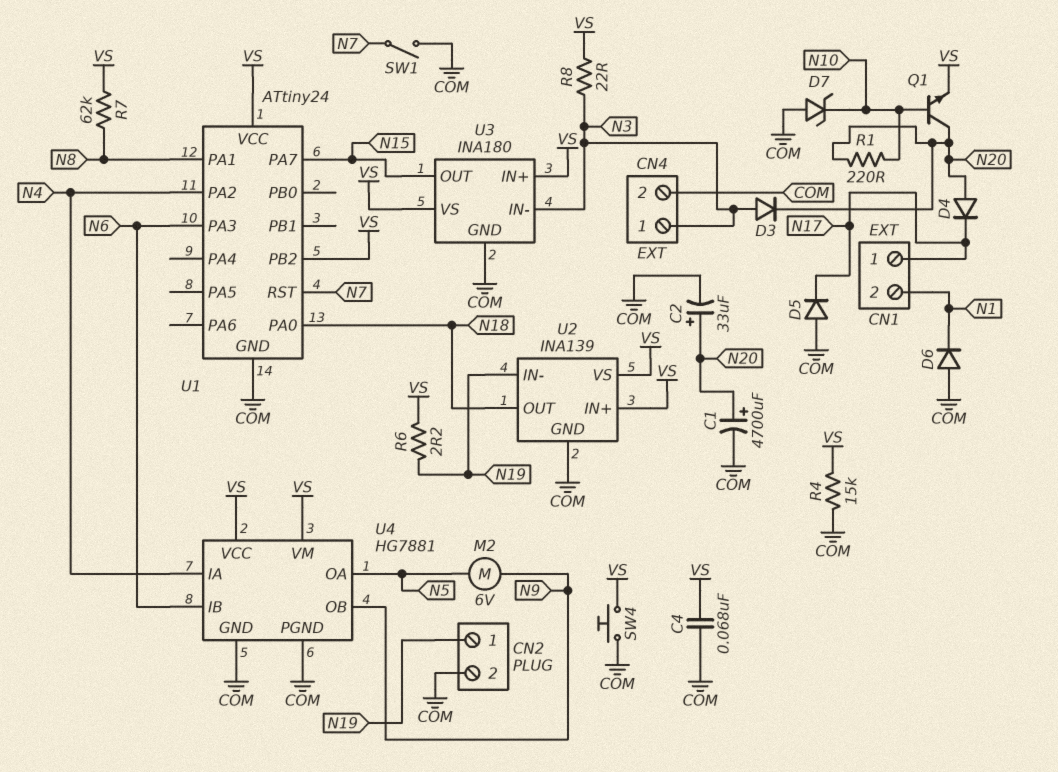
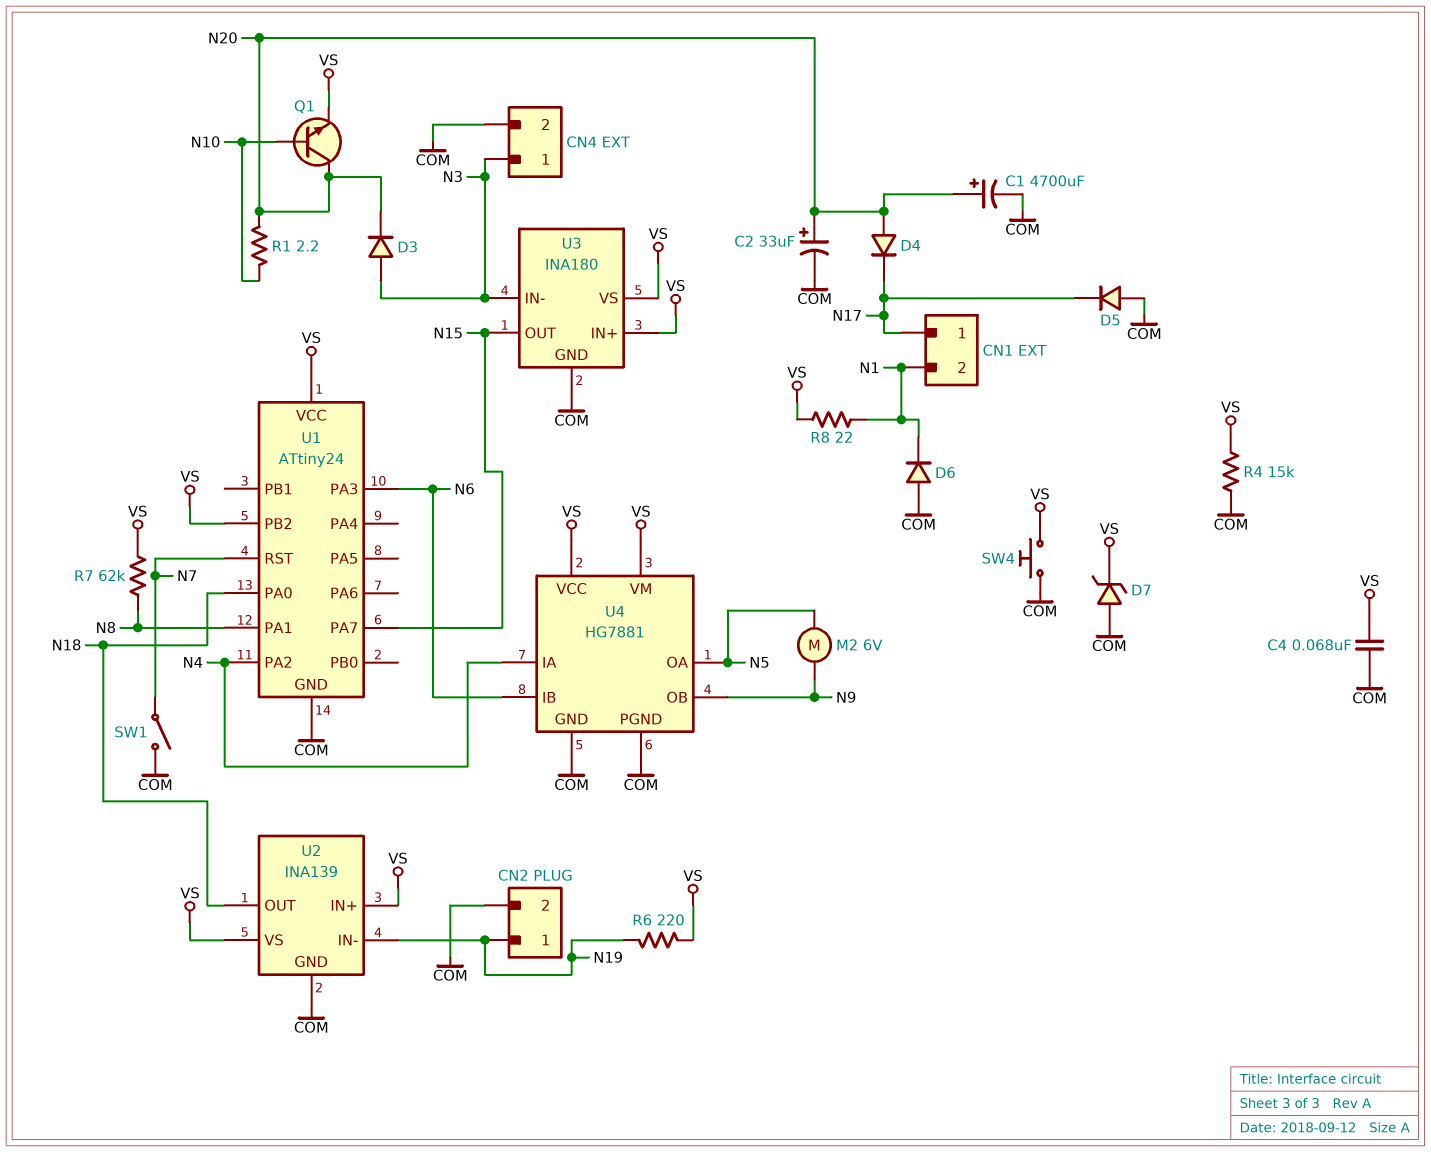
D7: zener (A COM, K N10) -> zener (A COM, K VS)
R1: 220 (N10, N20) -> 2.2 (N10, N20)
R6: 2.2 (N19, VS) -> 220 (N19, VS)
R8: 22 (N3, VS) -> 22 (N1, VS)

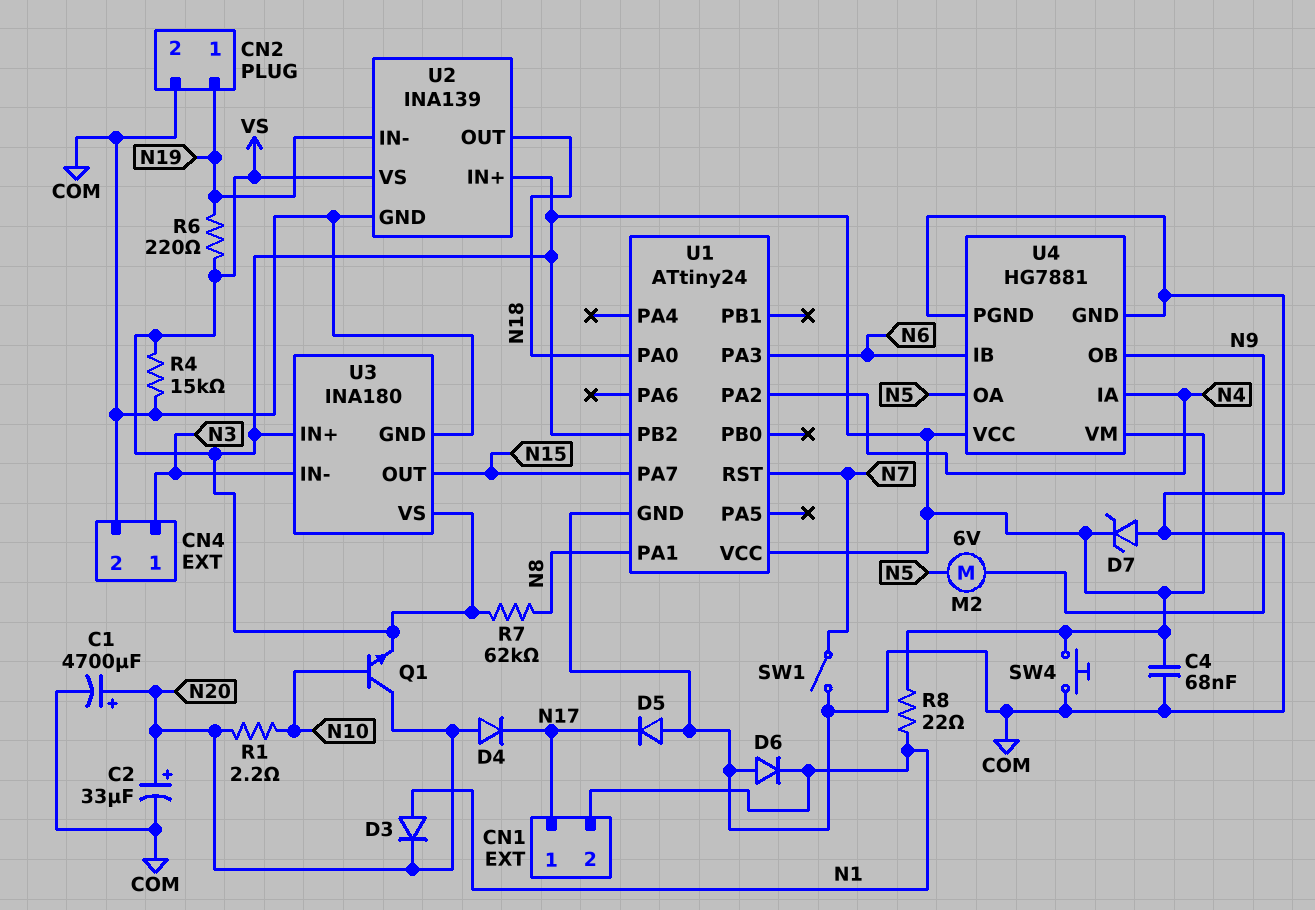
D3: diode (A N3, K N20) -> diode (A N1, K N20)

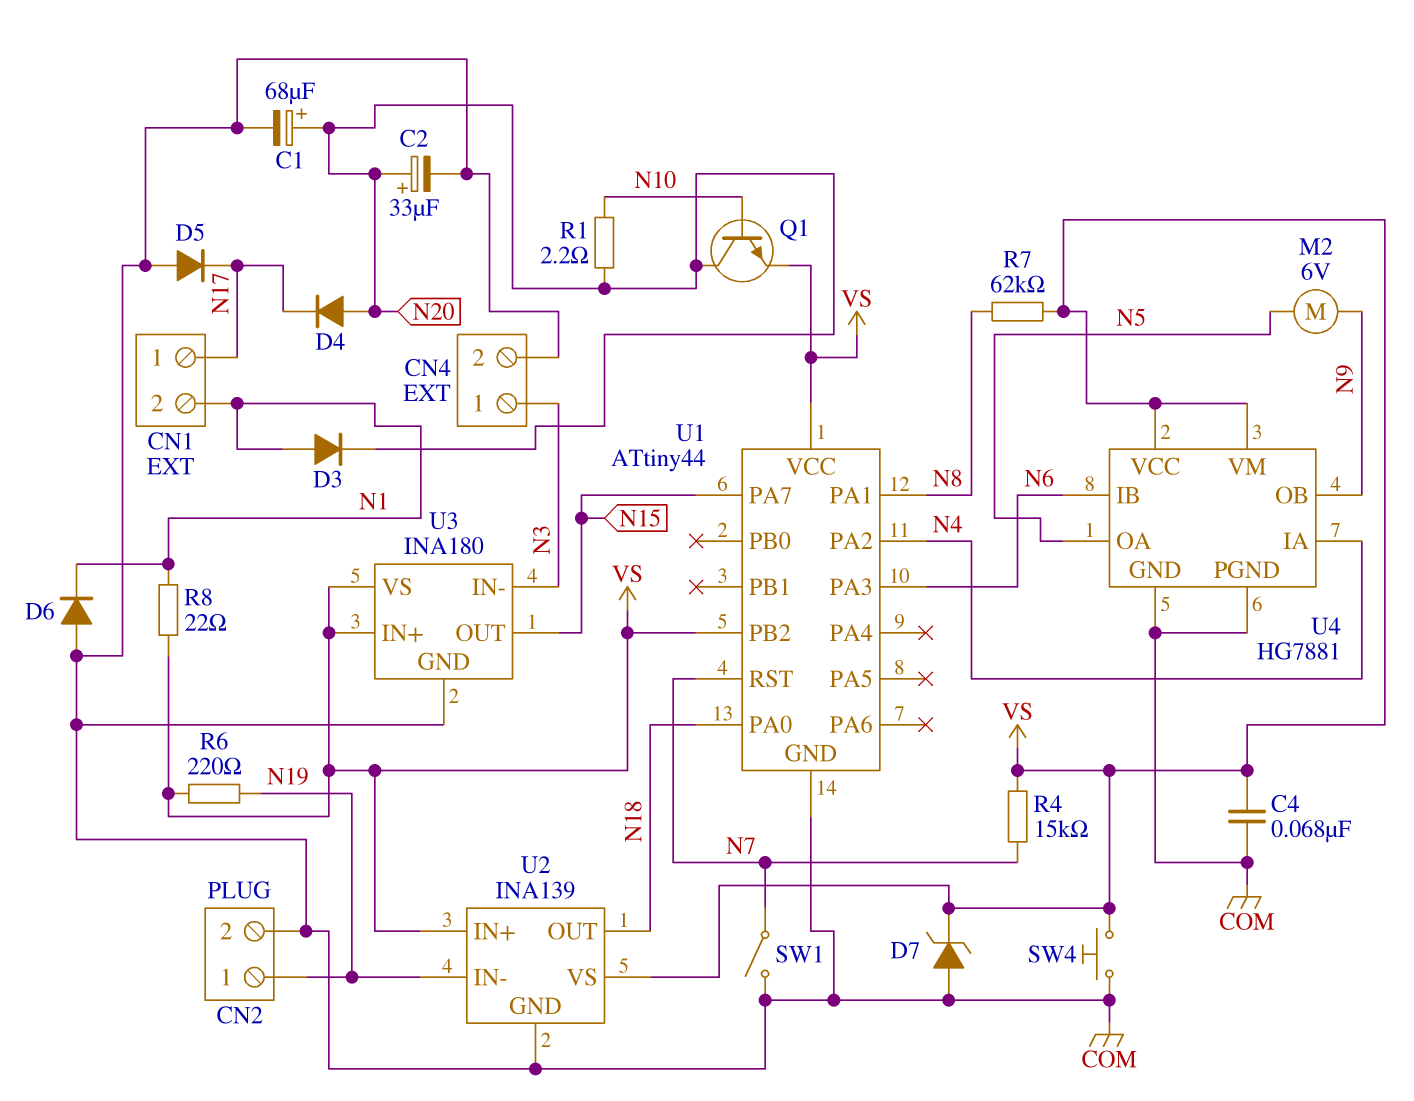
C1: 4700uF (plus N20, minus COM) -> 68uF (plus N20, minus COM)
R4: 15k (COM, VS) -> 15k (N7, VS)
U1: ATtiny24 -> ATtiny44

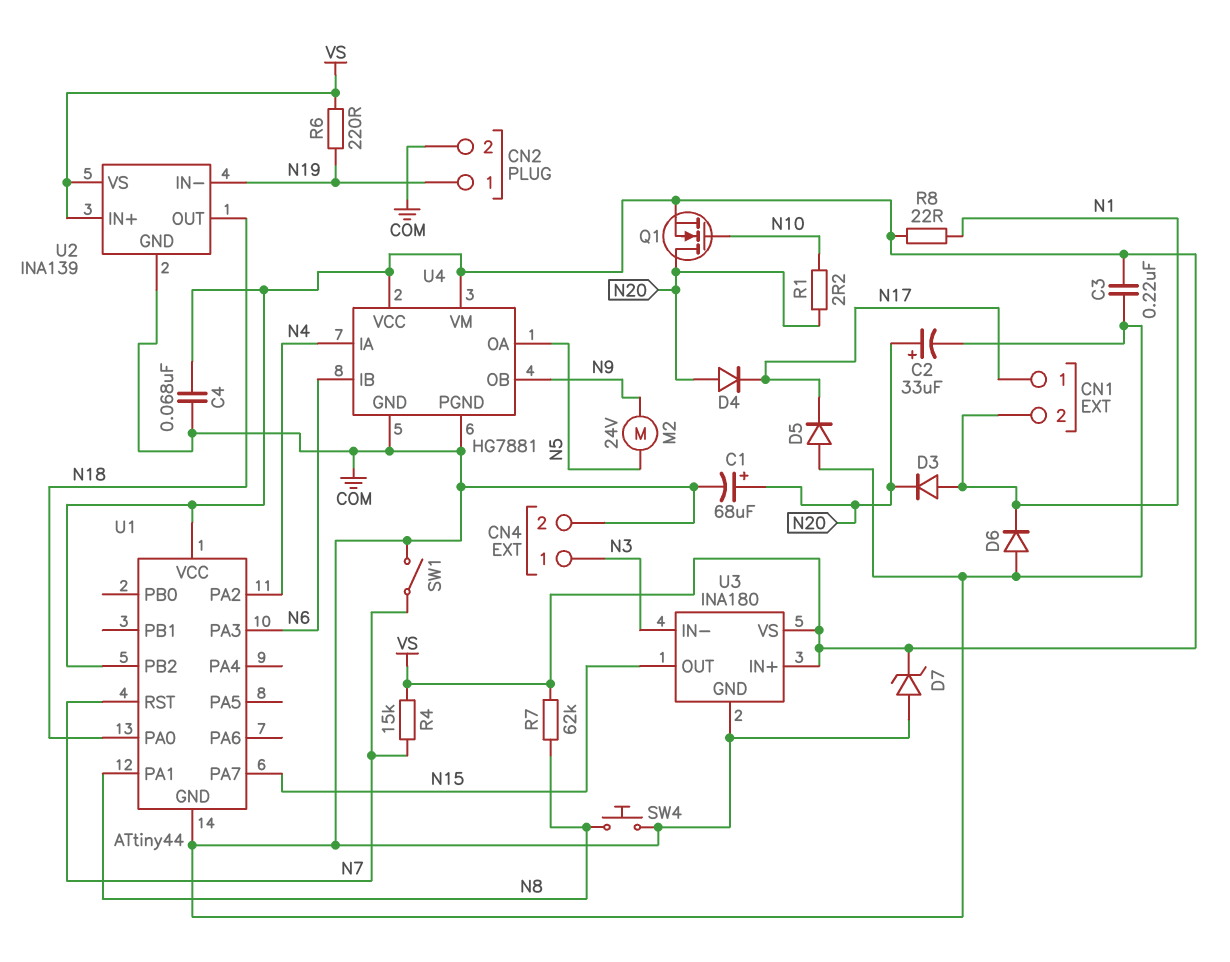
C3: none -> 220nF (COM, VS)
M2: motor 6V (N5, N9) -> motor 24V (N5, N9)
Q1: NPN (B N10, C N20, E VS) -> NMOS (G N10, D N20, S VS)
SW4: button (COM, VS) -> button (COM, N8)

